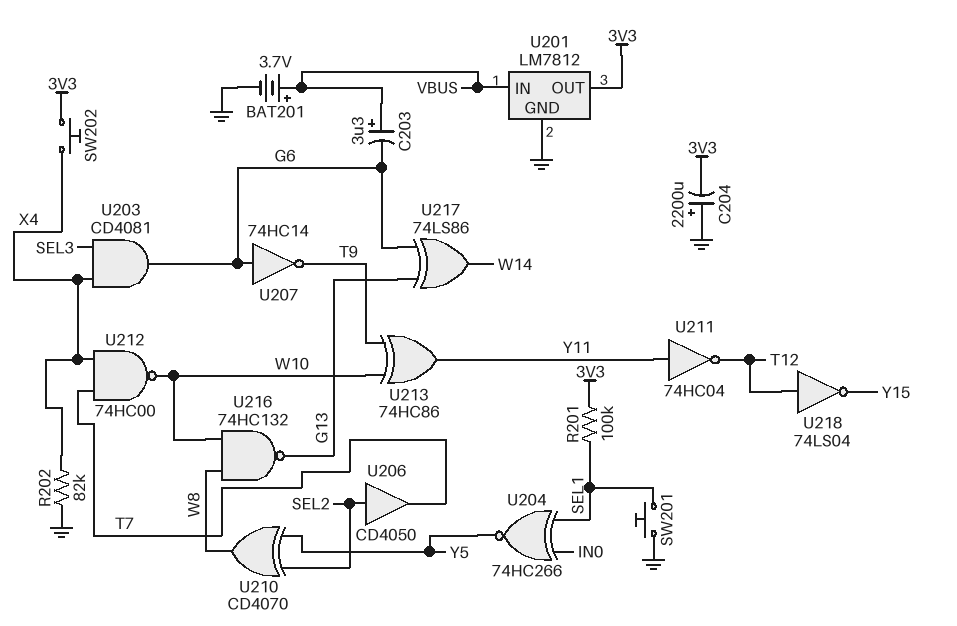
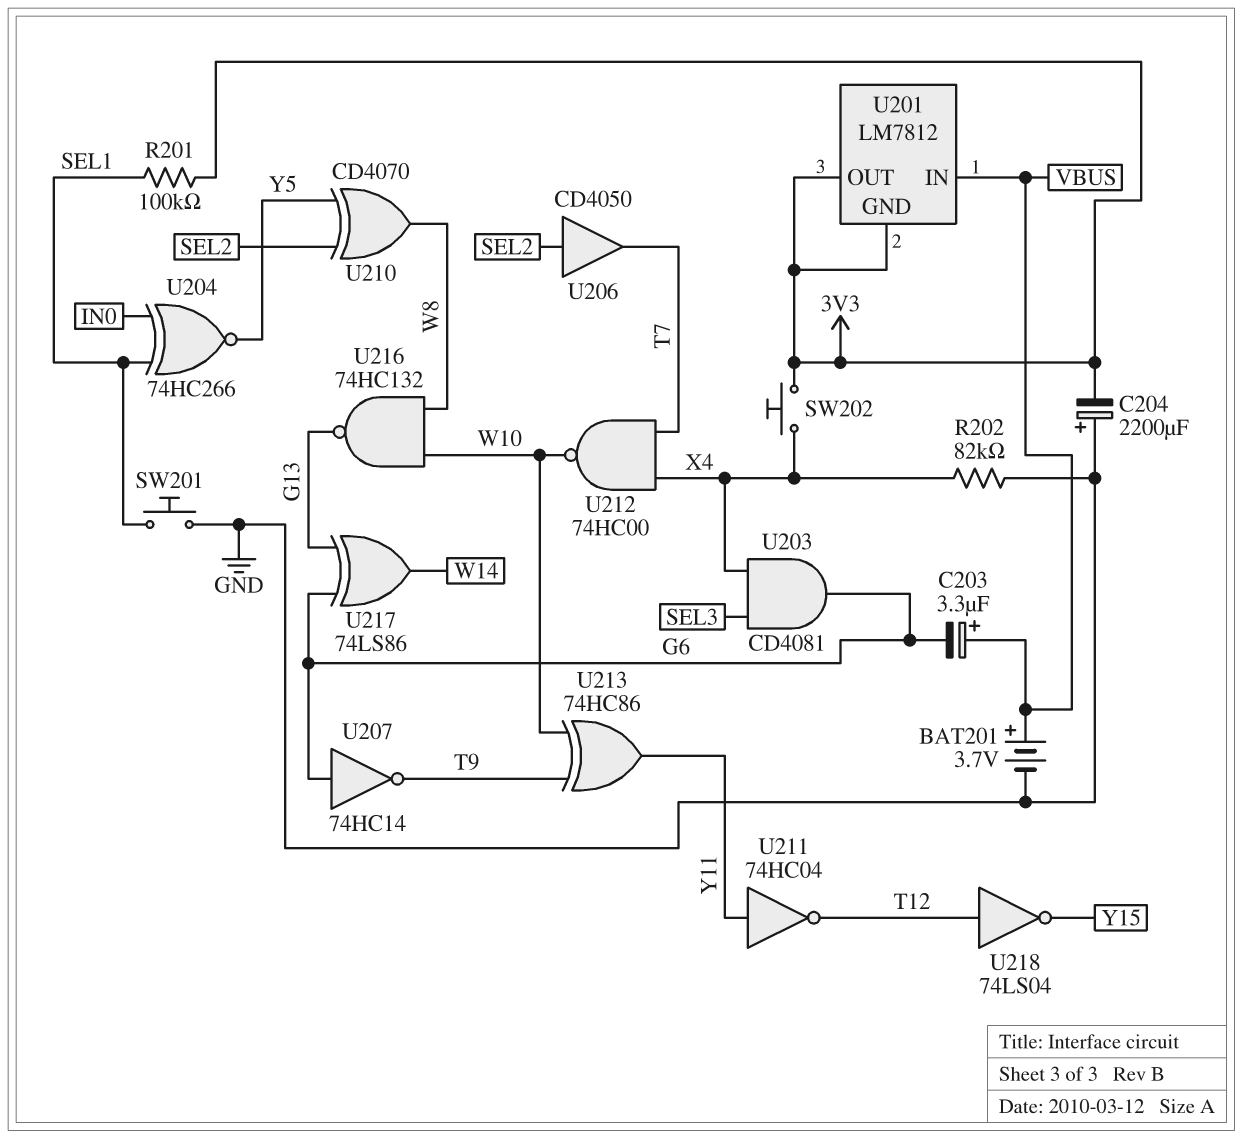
U201 pin GND: GND -> 3V3

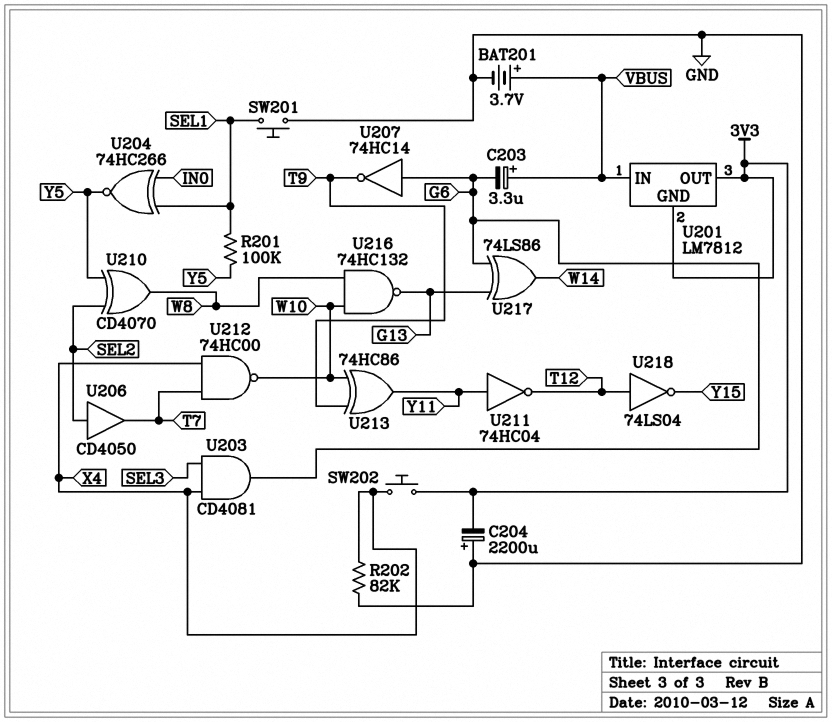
R201: 100k (3V3, SEL1) -> 100k (SEL1, Y5)

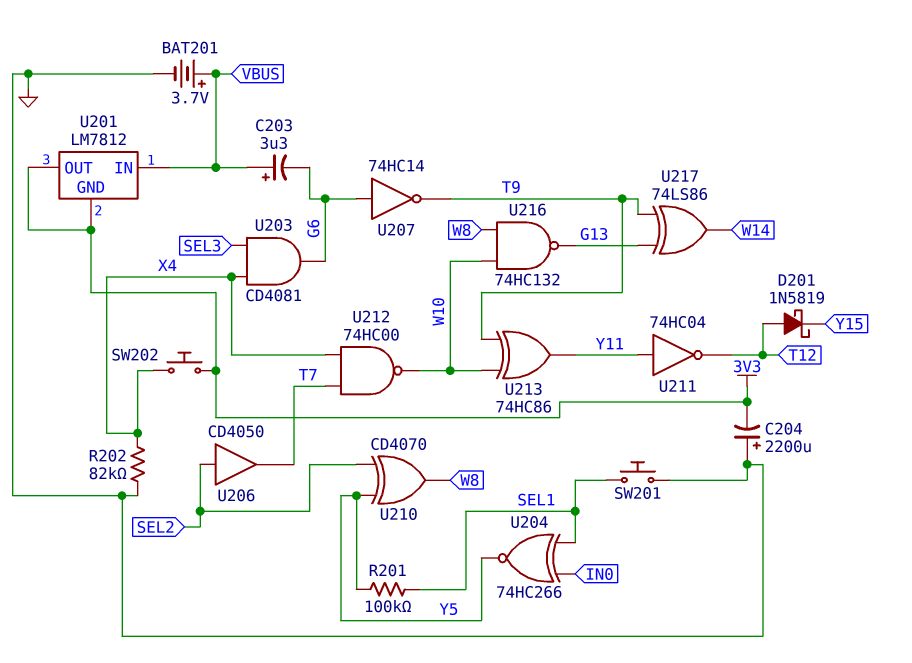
D201: none -> schottky 1N5819 (A T12, K Y15)
U217: XOR 74LS86 (in G6, in G13, out W14) -> XOR 74LS86 (in G13, in T9, out W14)
U218: NOT 74LS04 (in T12, out Y15) -> none

